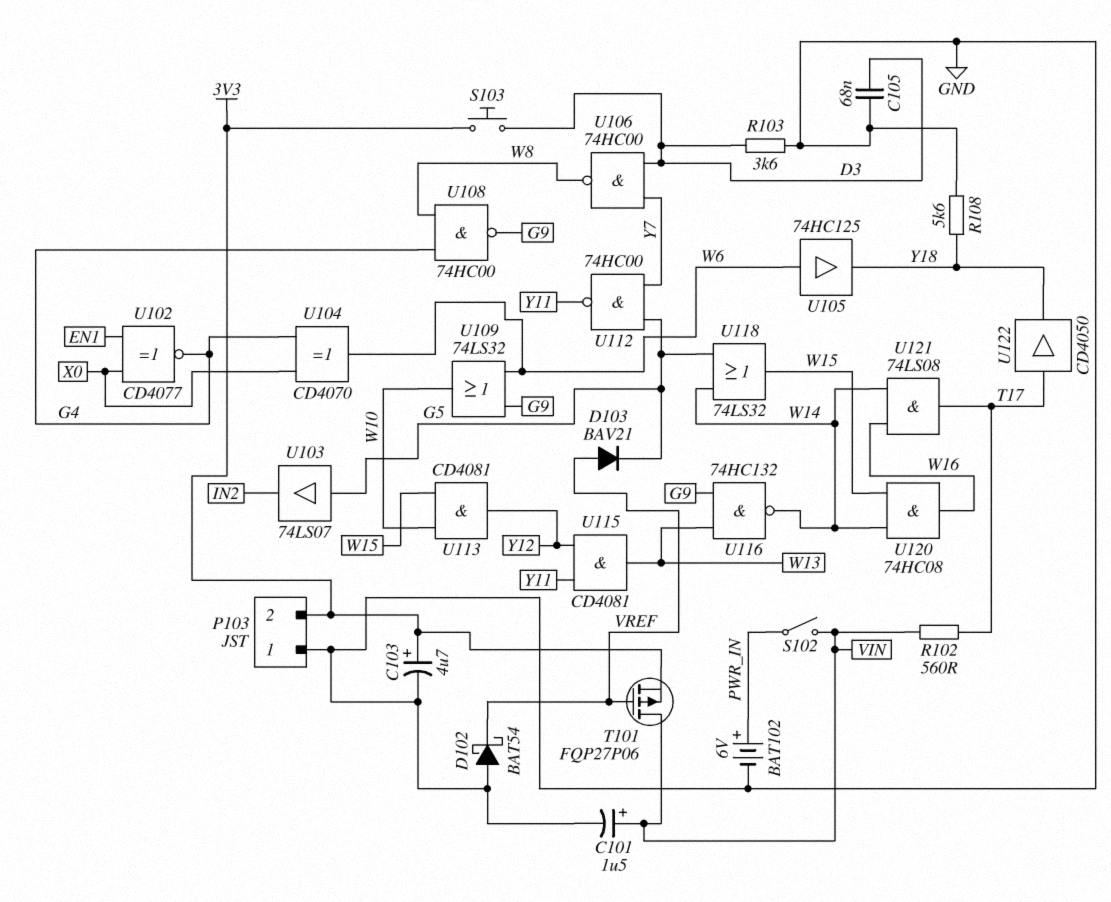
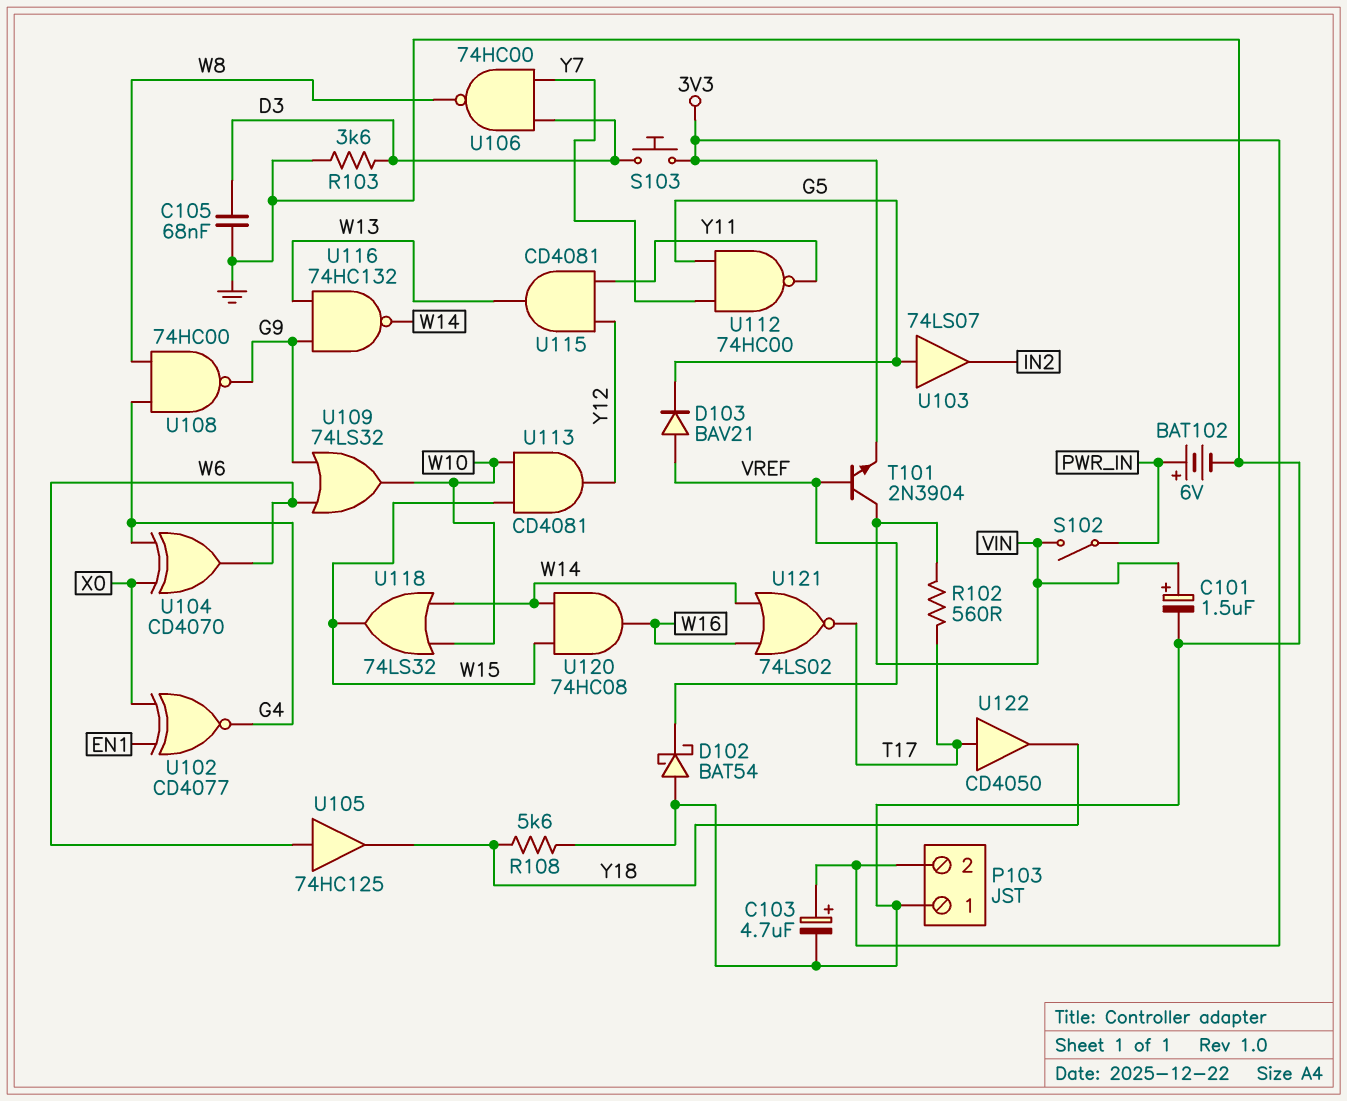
T101: PMOS FQP27P06 (G VREF, D VIN, S 3V3) -> NPN 2N3904 (B VREF, C VIN, E 3V3)
U118: OR 74LS32 (in G5, in W14, out W15) -> OR 74LS32 (in W10, in W14, out W15)
U121: AND 74LS08 (in W14, in W16, out T17) -> NOR 74LS02 (in W14, in W16, out T17)

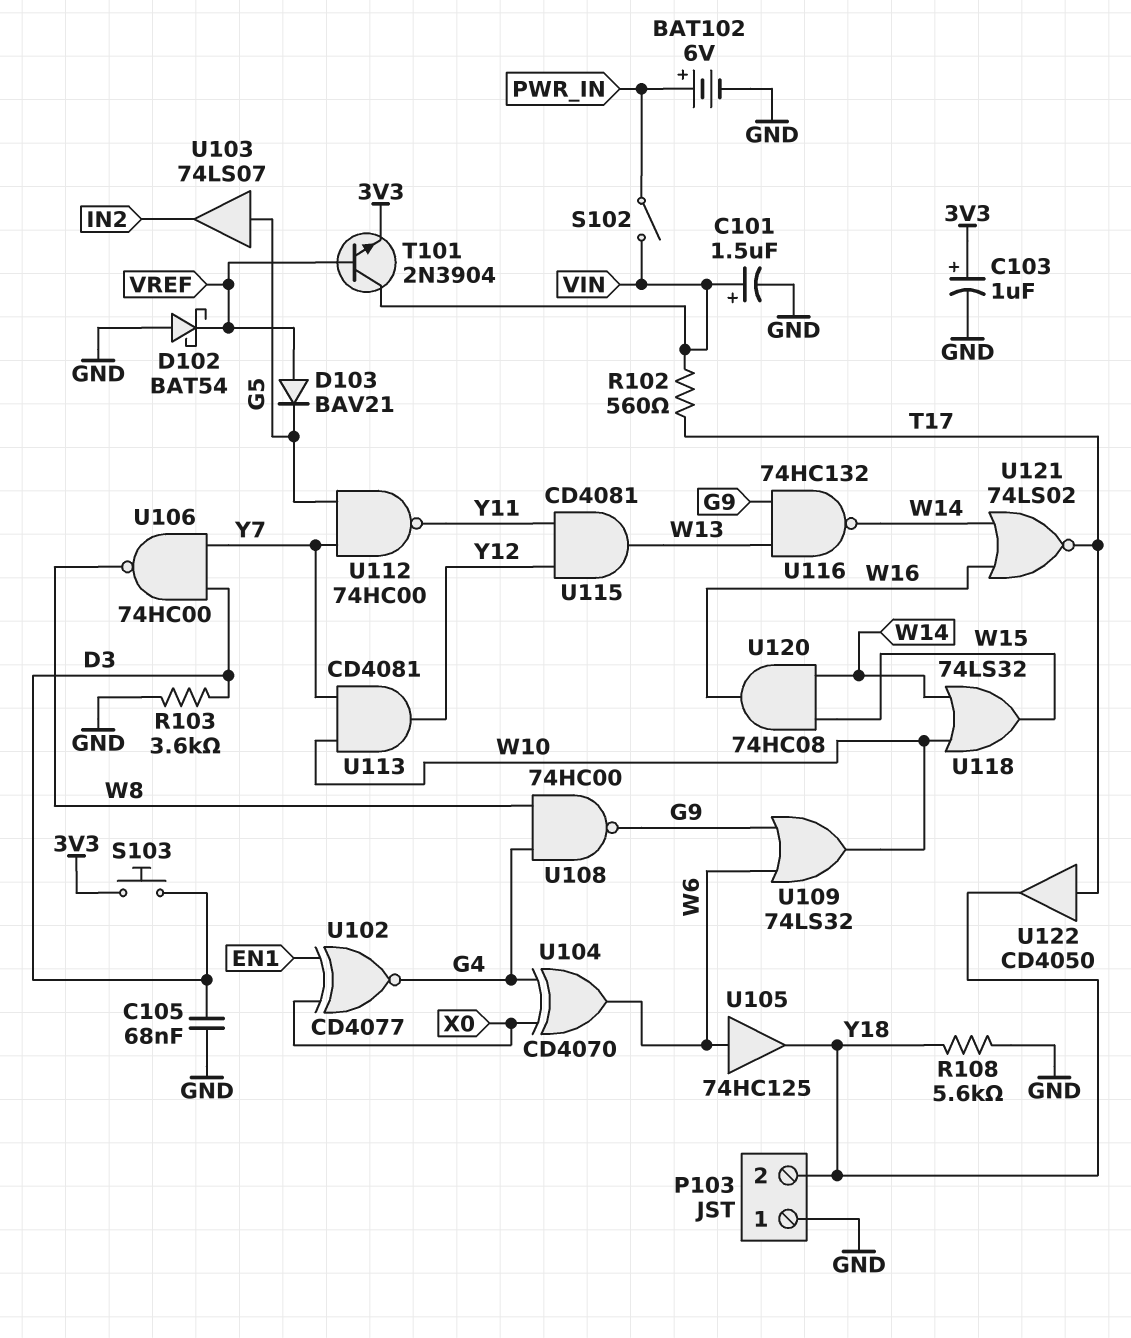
C103: 4.7uF (plus 3V3, minus GND) -> 1uF (plus 3V3, minus GND)
P103 pin 2: 3V3 -> Y18
U113: AND CD4081 (in W10, in W15, out Y12) -> AND CD4081 (in W10, in Y7, out Y12)

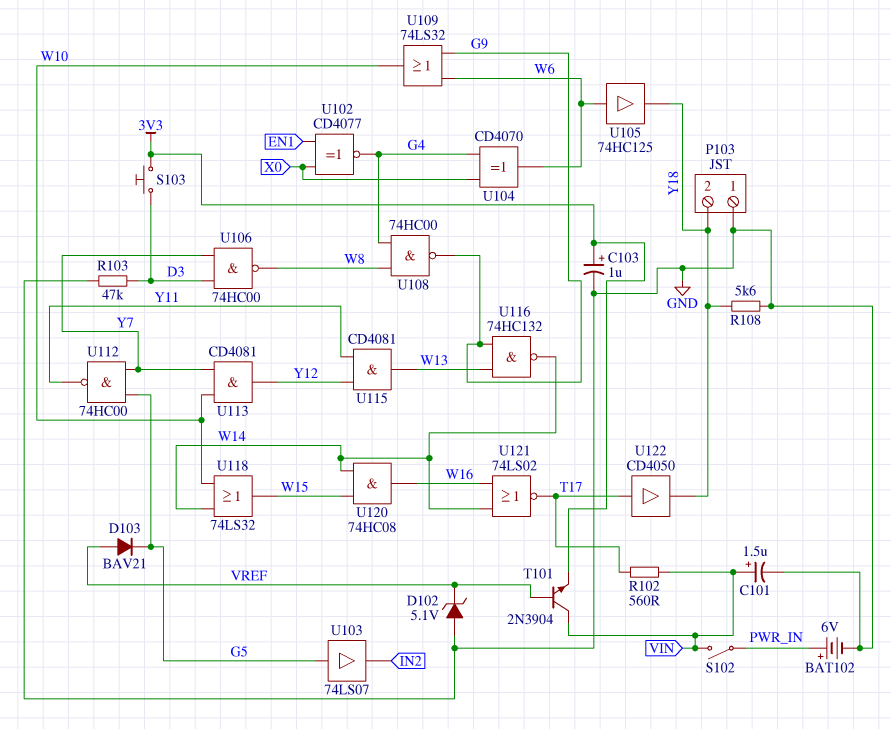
C105: 68nF (D3, GND) -> none
D102: schottky BAT54 (A GND, K VREF) -> zener 5.1V (A GND, K VREF)
R103: 3.6k (D3, GND) -> 47k (D3, GND)

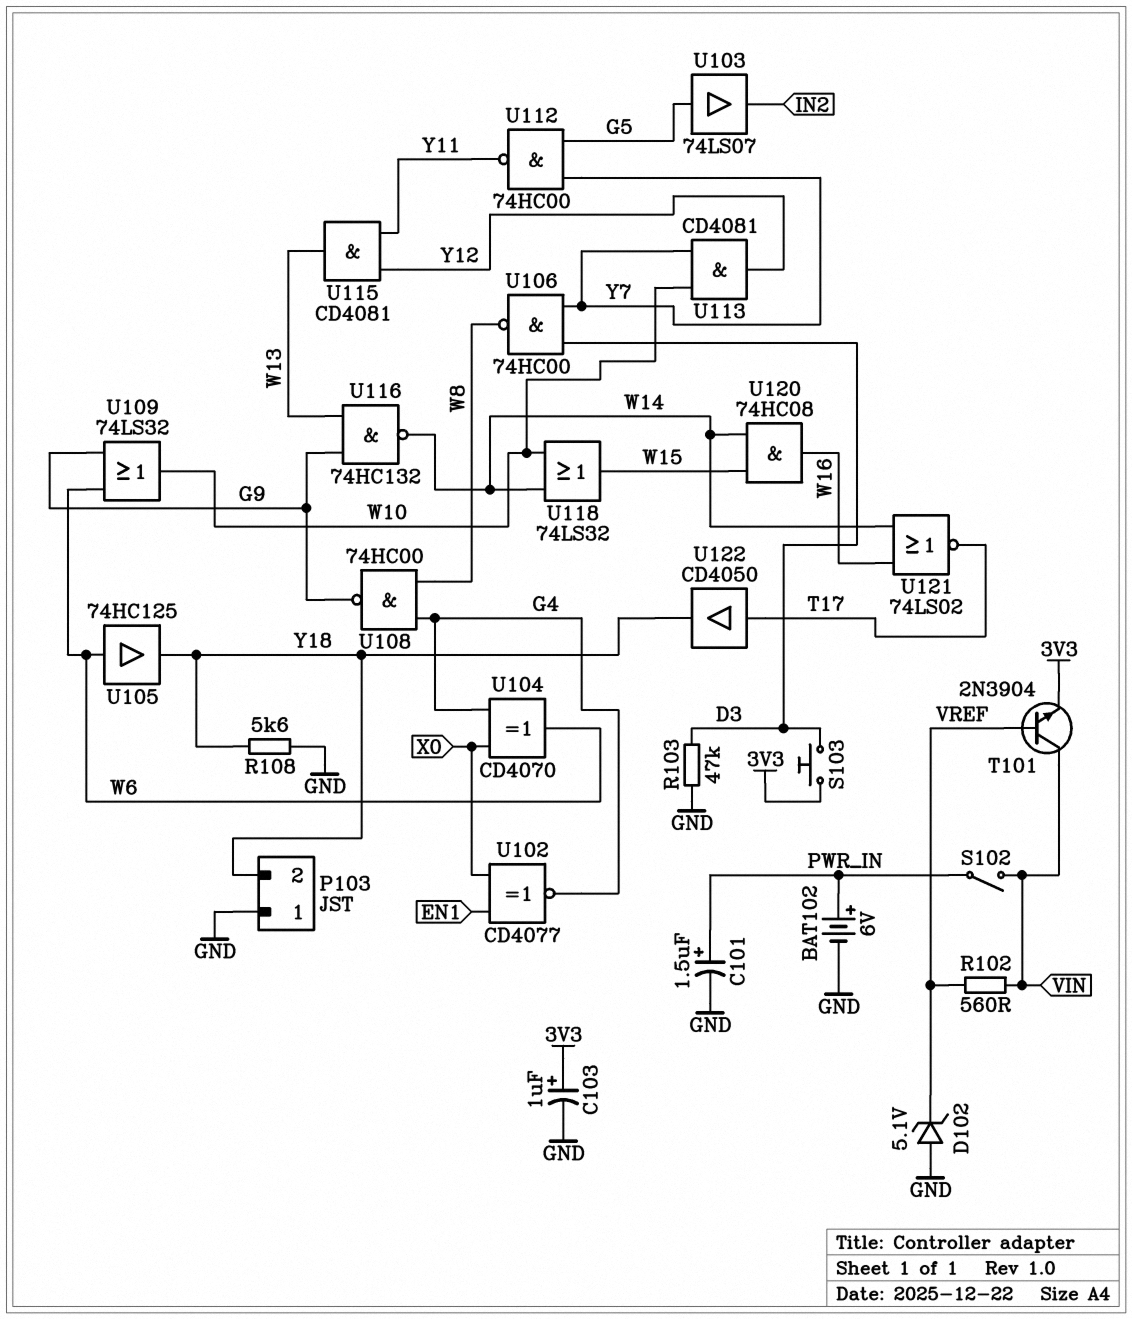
C101: 1.5uF (plus VIN, minus GND) -> 1.5uF (plus PWR_IN, minus GND)
D103: diode BAV21 (A VREF, K G5) -> none
R102: 560 (T17, VIN) -> 560 (VIN, VREF)

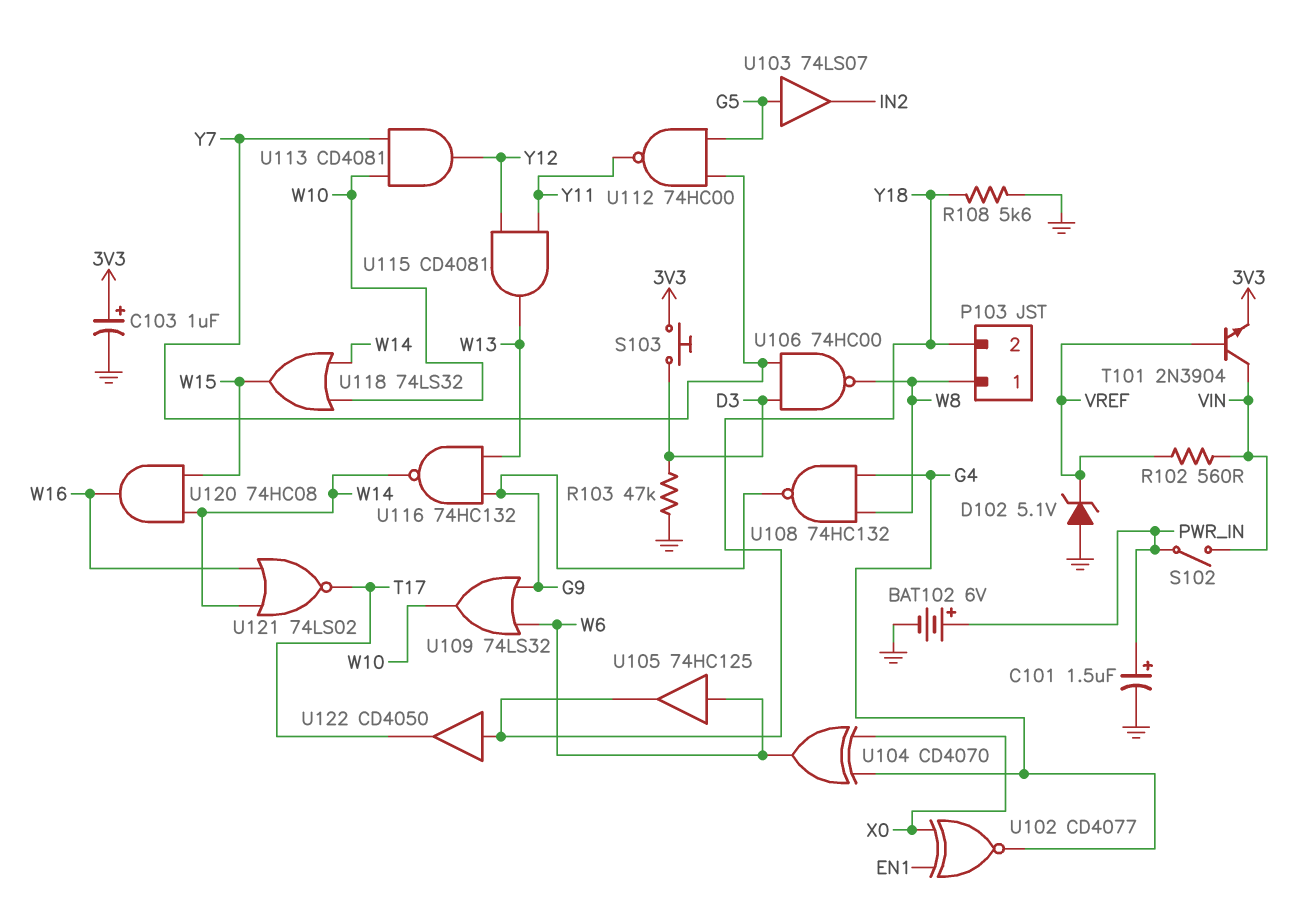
P103 pin 1: GND -> W8
U108: NAND 74HC00 (in G4, in W8, out G9) -> NAND 74HC132 (in G4, in W8, out G9)
U122: buffer CD4050 (in T17, out Y18) -> buffer CD4050 (in Y18, out T17)

